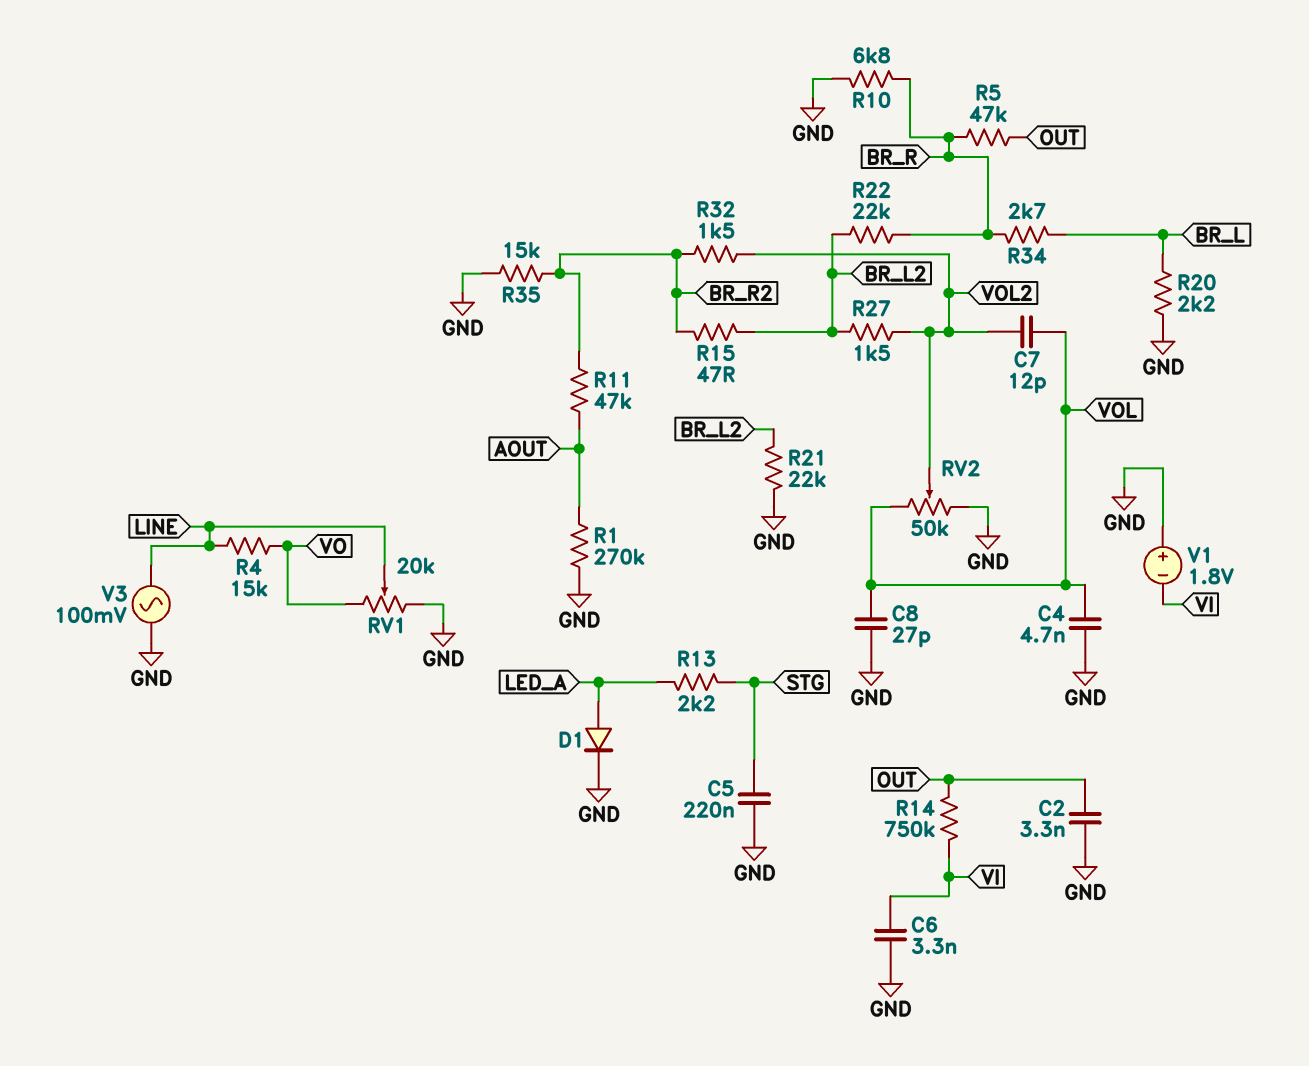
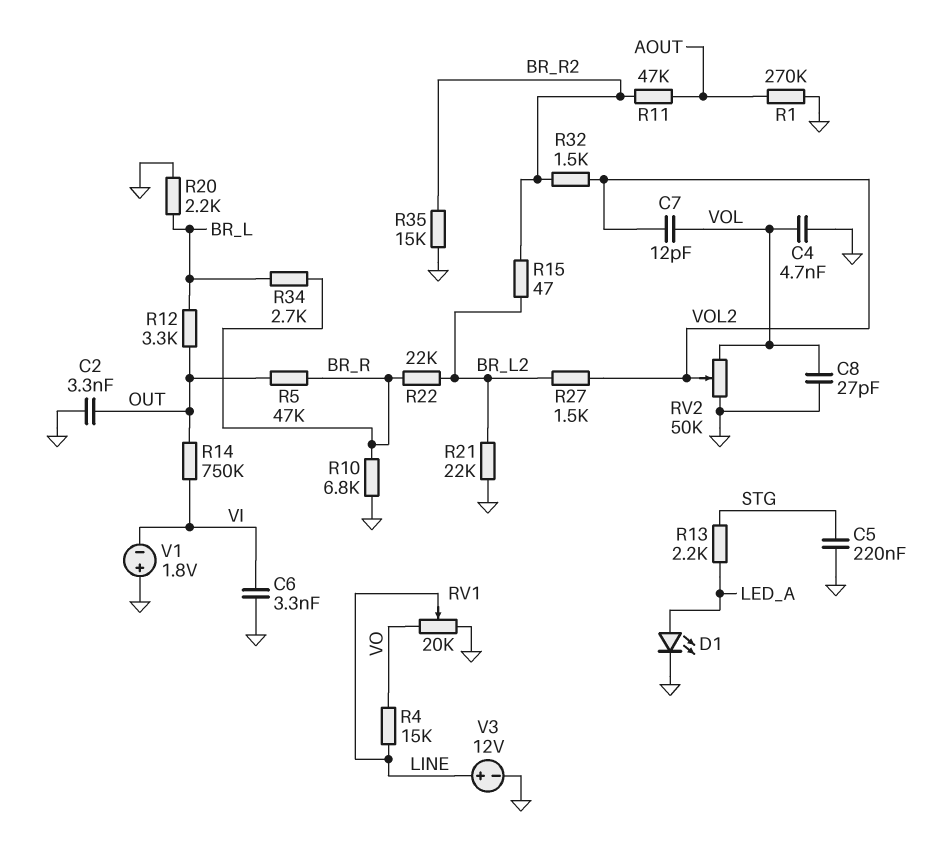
D1: diode (A LED_A, K GND) -> LED (A LED_A, K GND)
R12: none -> 3.3k (BR_L, OUT)
V3: AC 100mV (GND, LINE) -> 12V (plus LINE, minus GND)

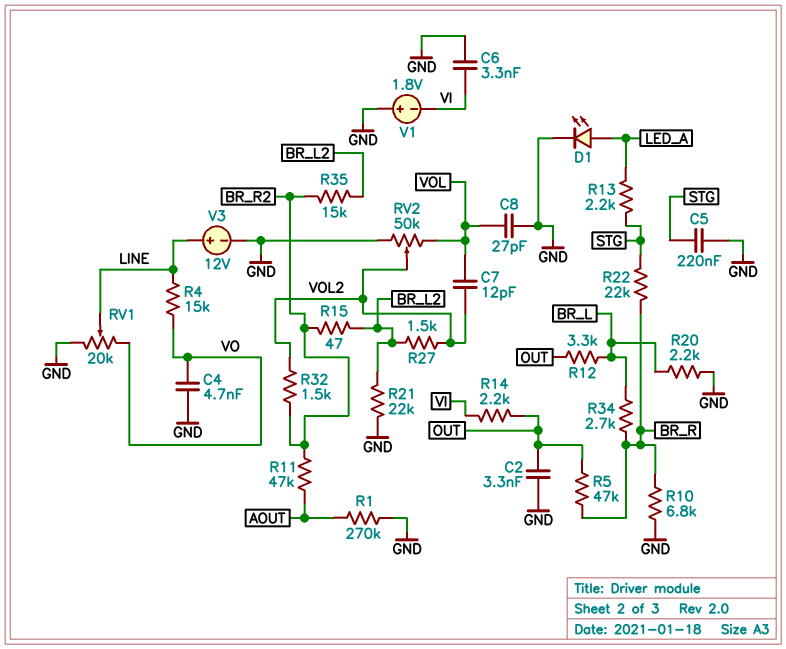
C4: 4.7nF (GND, VOL) -> 4.7nF (GND, VO)
R14: 750k (OUT, VI) -> 2.2k (OUT, VI)
R22: 22k (BR_L2, BR_R) -> 22k (BR_R, STG)
R35: 15k (BR_R2, GND) -> 15k (BR_L2, BR_R2)

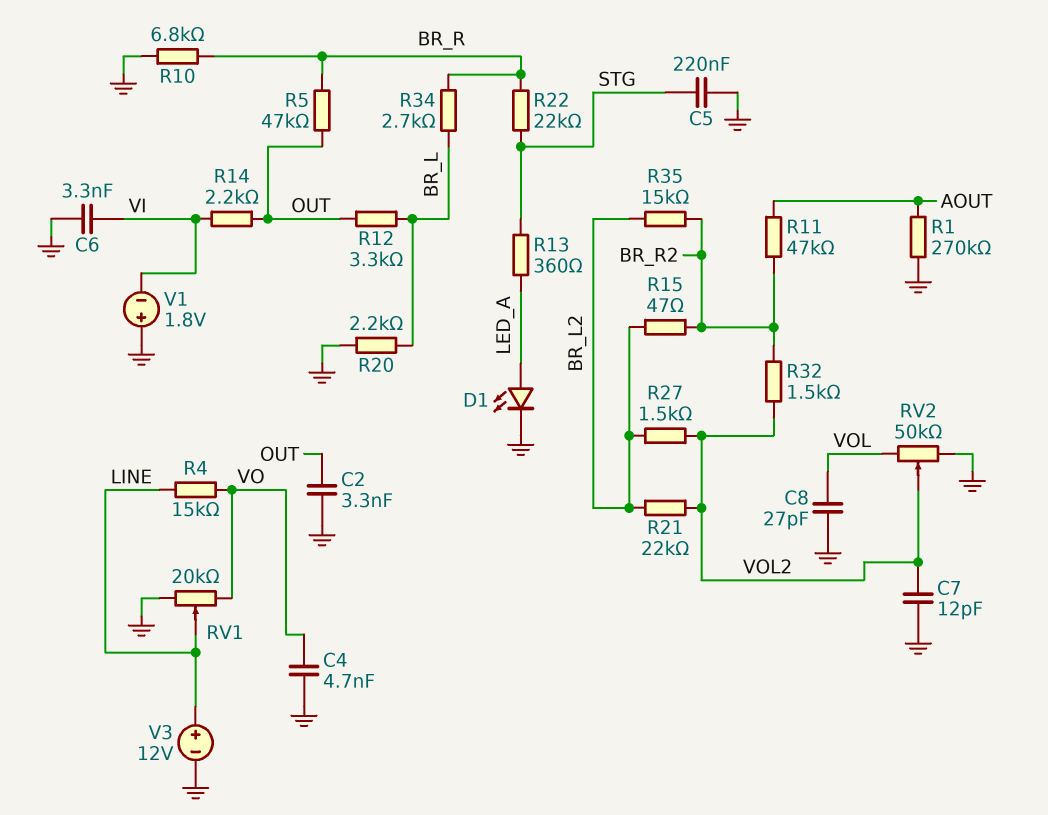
C7: 12pF (VOL, VOL2) -> 12pF (GND, VOL2)
R13: 2.2k (LED_A, STG) -> 360 (LED_A, STG)
R21: 22k (BR_L2, GND) -> 22k (BR_L2, VOL2)

